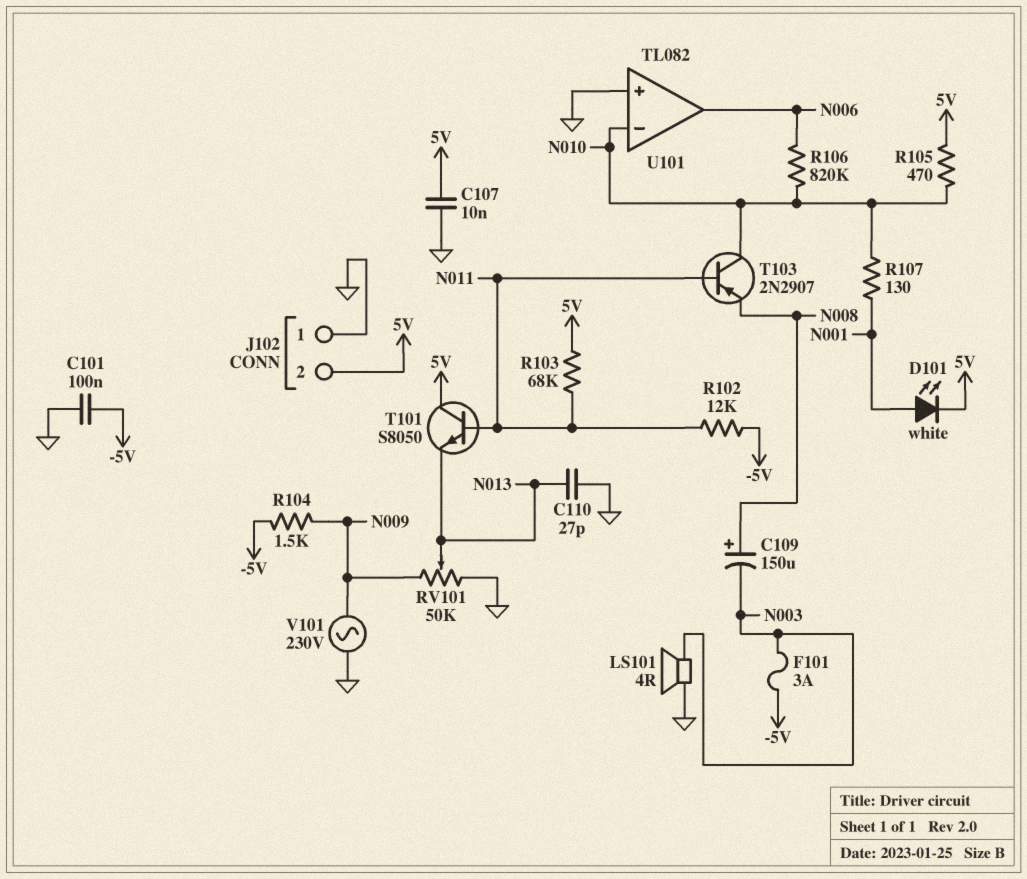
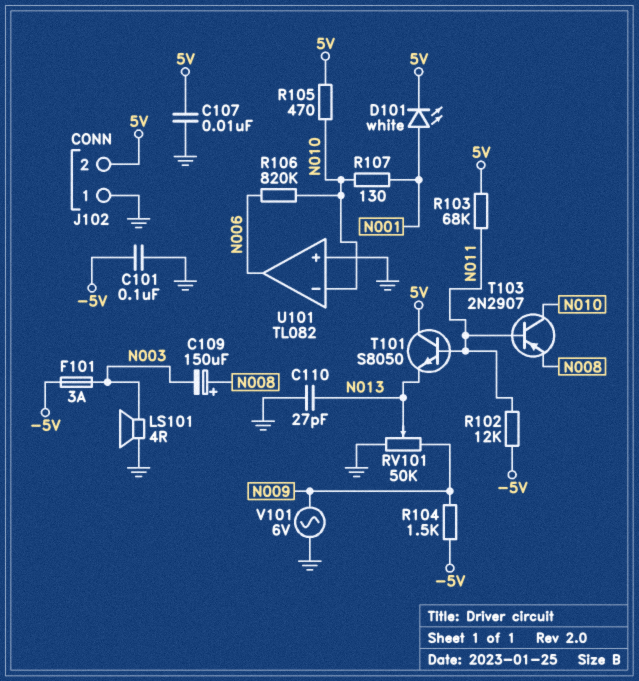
V101: AC 230V (GND, N009) -> AC 6V (GND, N009)

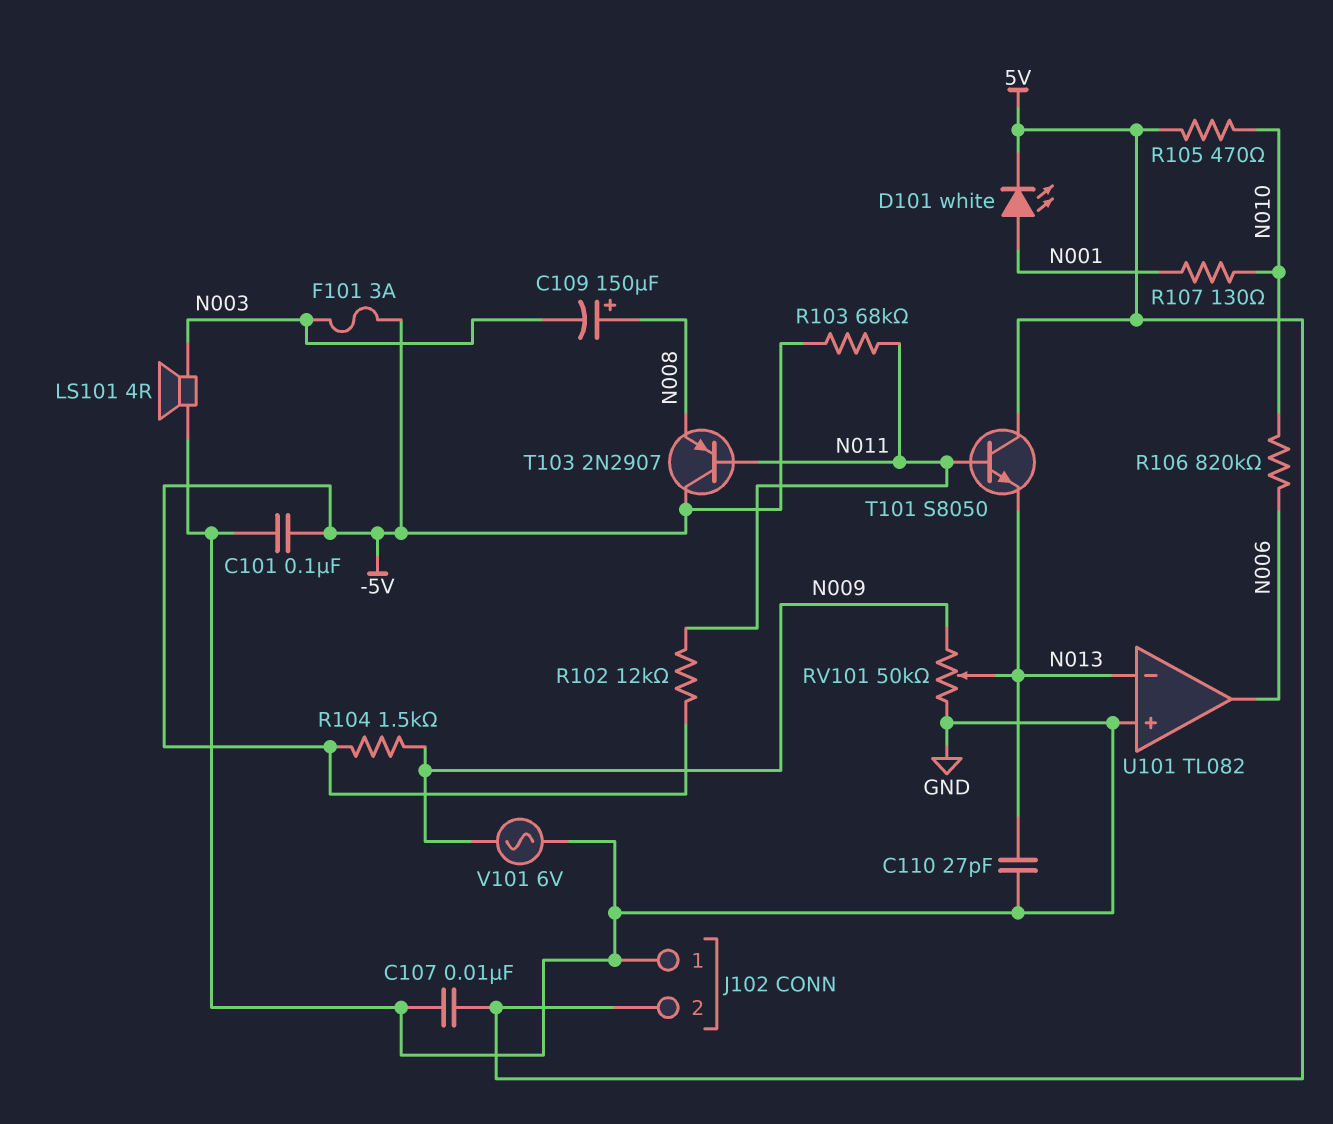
R103: 68k (5V, N011) -> 68k (-5V, N011)
T103: PNP 2N2907 (B N011, C N010, E N008) -> PNP 2N2907 (B N011, C -5V, E N008)
U101 pin in-: N010 -> N013

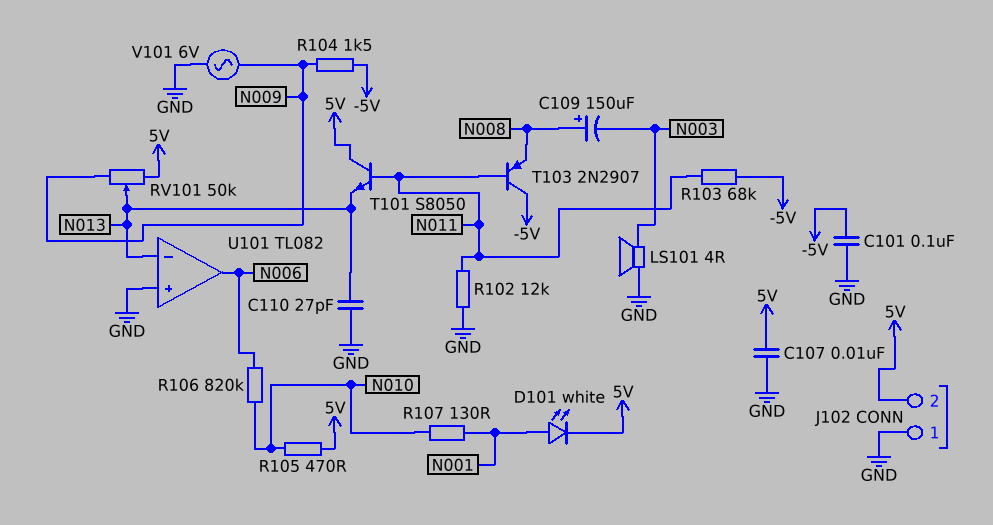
F101: 3A (-5V, N003) -> none
R102: 12k (-5V, N011) -> 12k (GND, N011)
RV101: 50k (GND, N009, wiper N013) -> 50k (5V, N009, wiper N013)

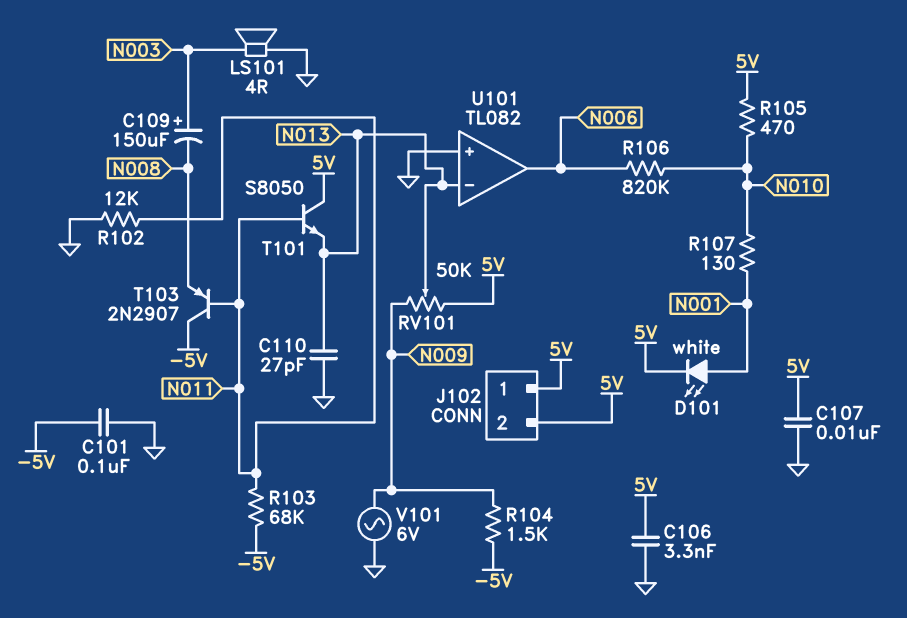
C106: none -> 3.3nF (5V, GND)
C109: 150uF (plus N008, minus N003) -> 150uF (plus N003, minus N008)
J102 pin 1: GND -> 5V

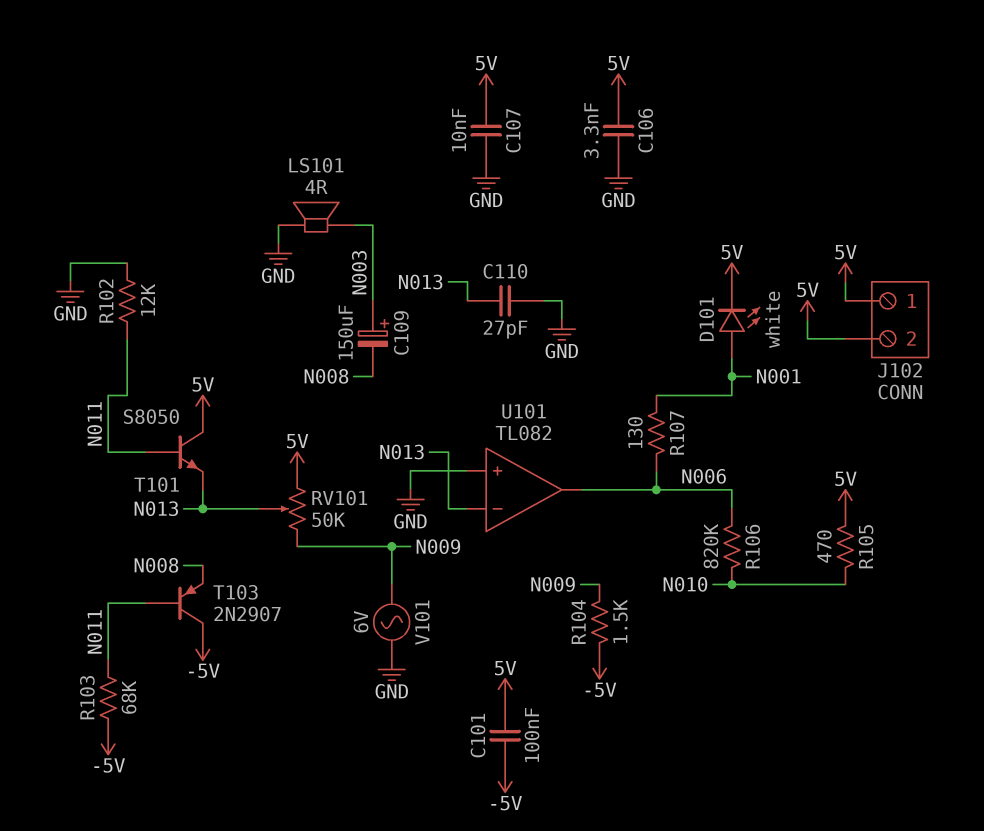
C101: 100nF (-5V, GND) -> 100nF (-5V, 5V)
R107: 130 (N001, N010) -> 130 (N001, N006)

